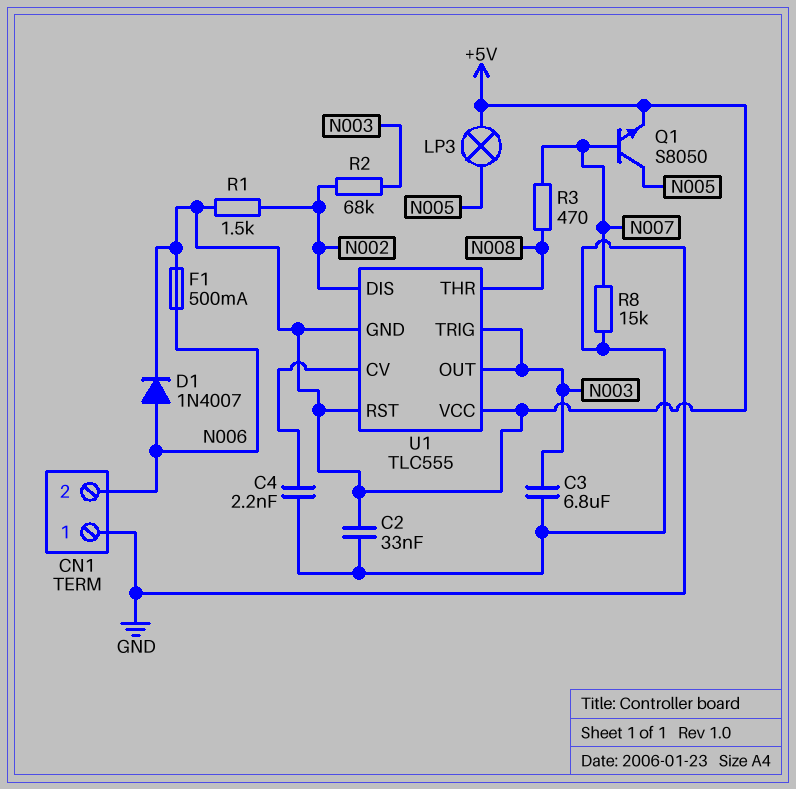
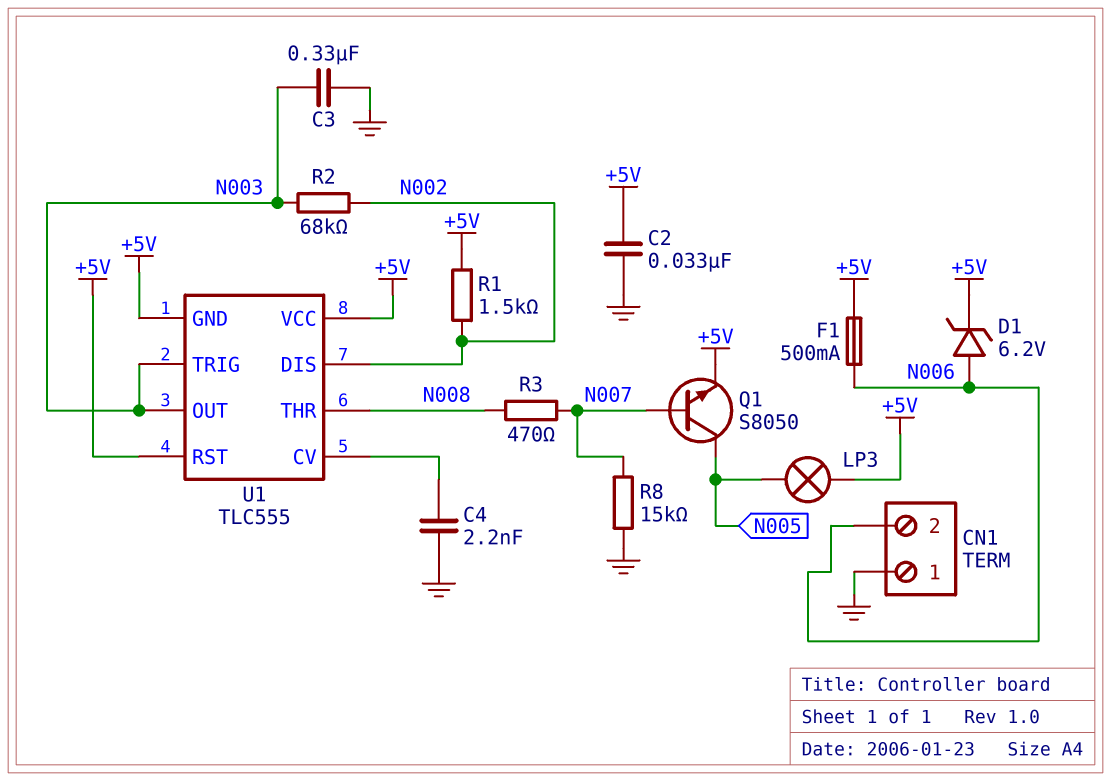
C3: 6.8uF (GND, N003) -> 330nF (GND, N003)
D1: diode 1N4007 (A N006, K +5V) -> zener 6.2V (A N006, K +5V)

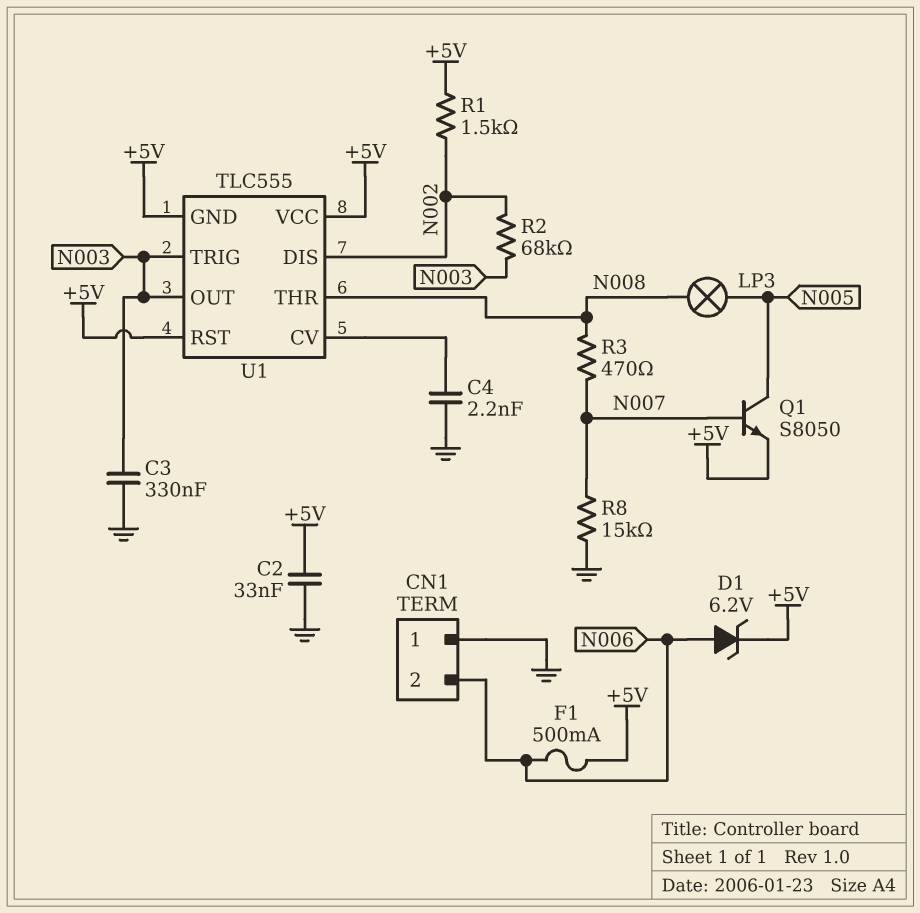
LP3: lamp (+5V, N005) -> lamp (N005, N008)

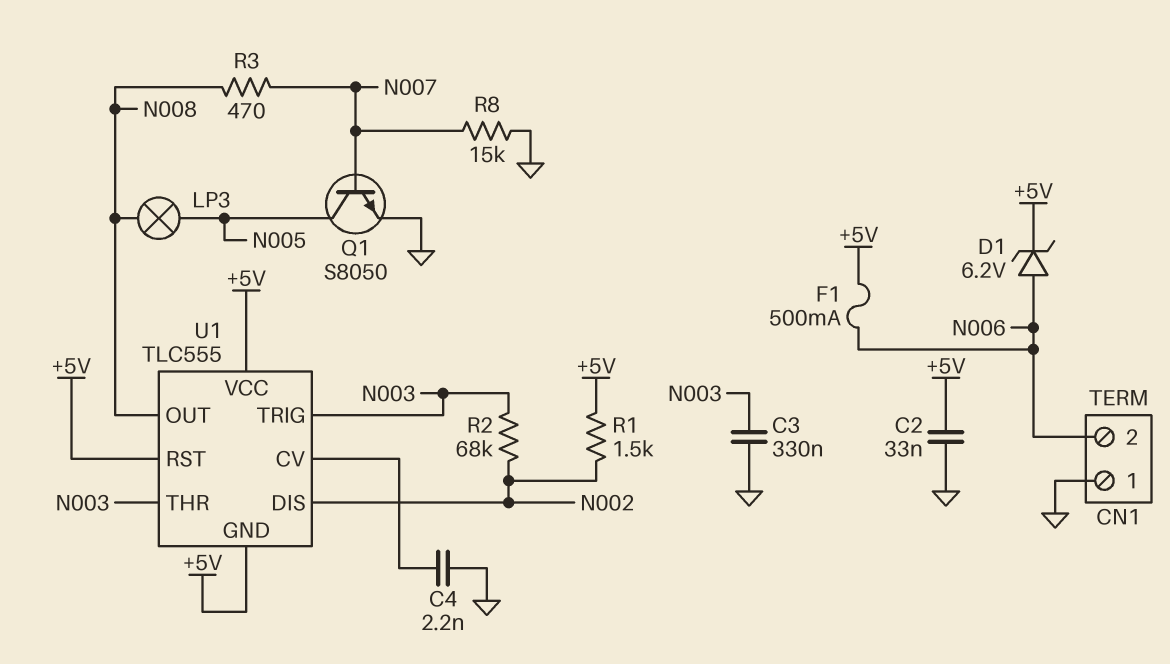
Q1: NPN S8050 (B N007, C N005, E +5V) -> NPN S8050 (B N007, C N005, E GND)
U1 pin OUT: N003 -> N008
U1 pin THR: N008 -> N003

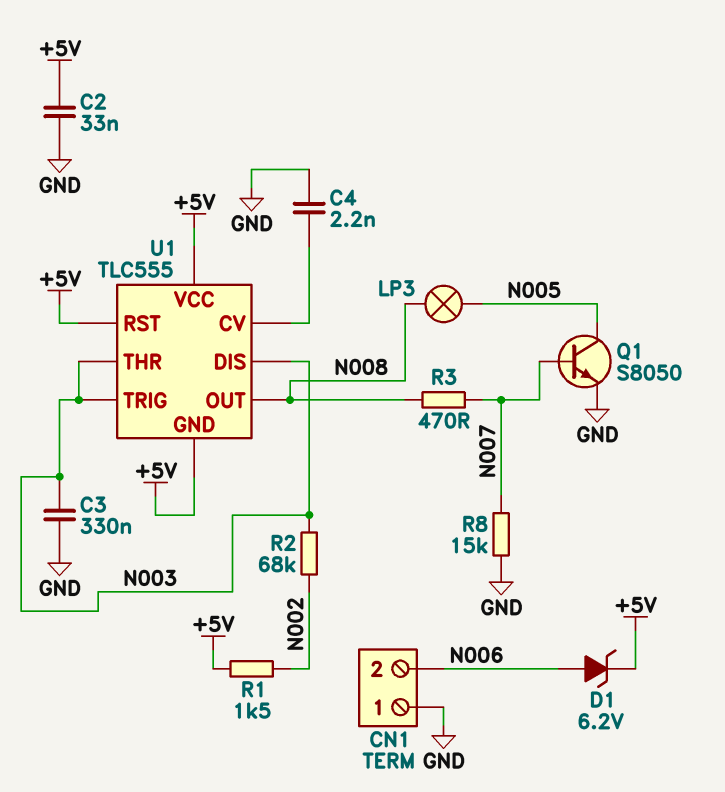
F1: 500mA (+5V, N006) -> none
U1 pin DIS: N002 -> N003

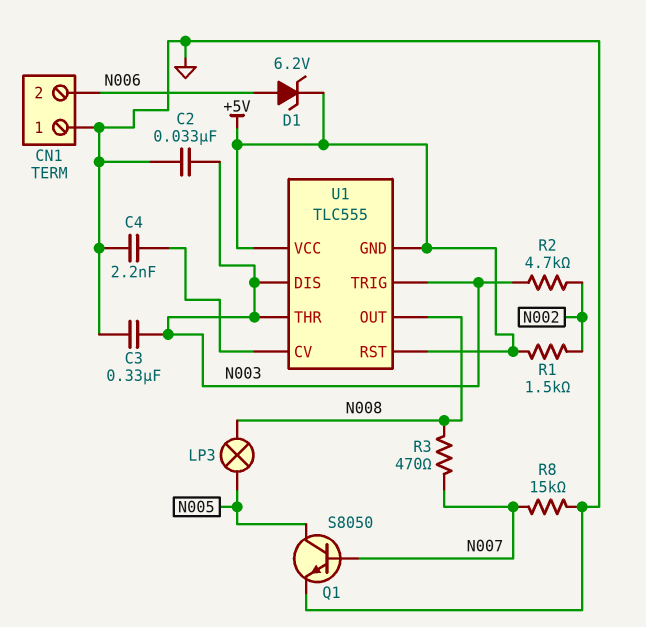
C2: 33nF (+5V, GND) -> 33nF (GND, N003)
R2: 68k (N002, N003) -> 4.7k (N002, N003)

